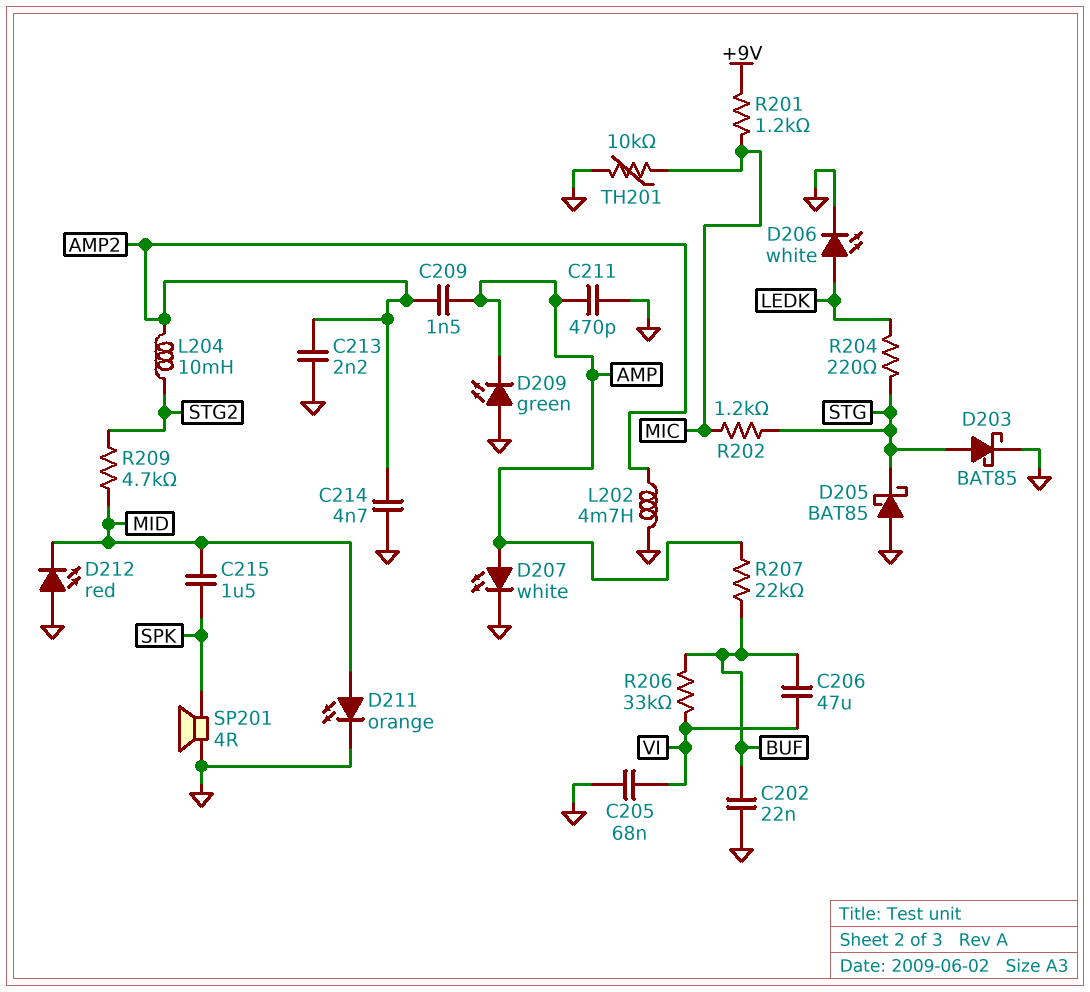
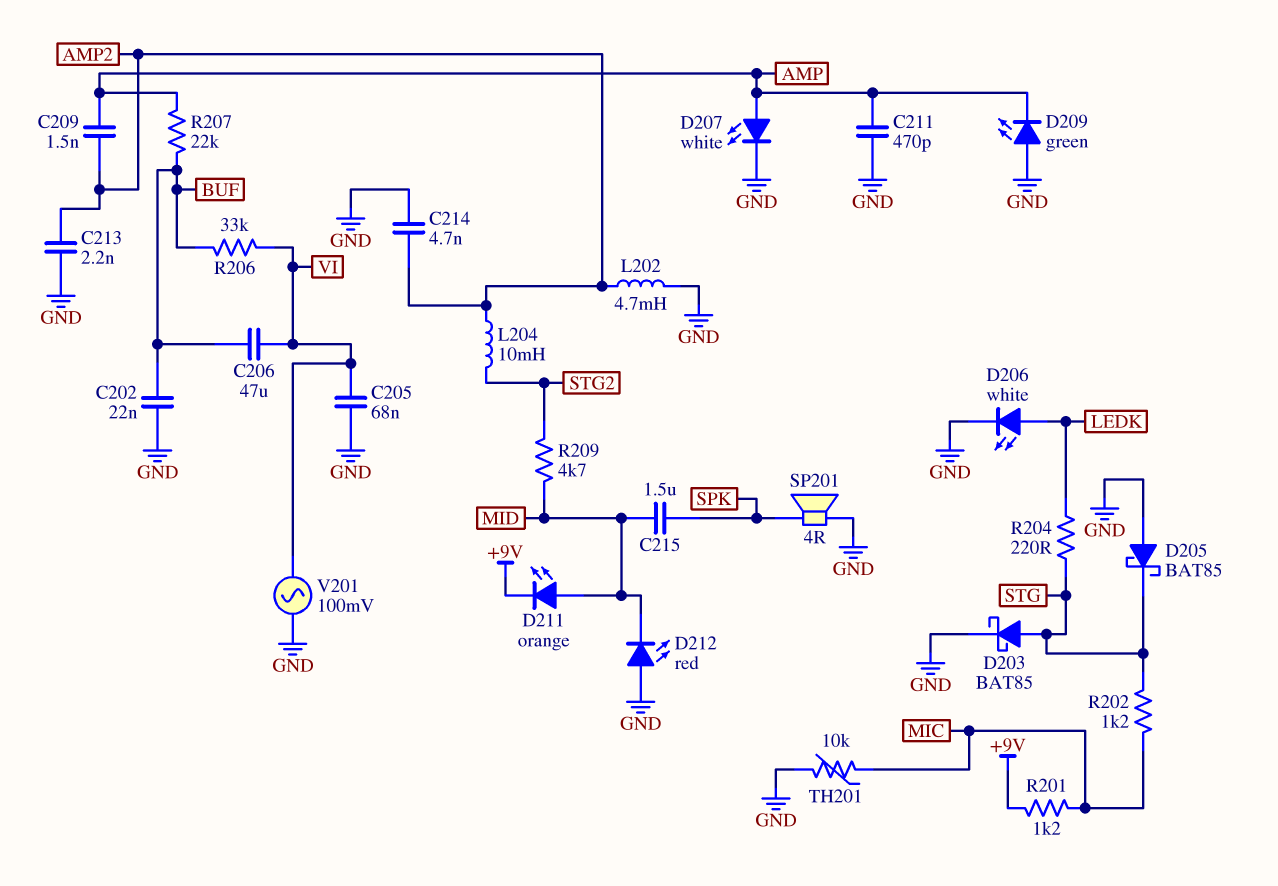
D211: LED orange (A MID, K GND) -> LED orange (A MID, K +9V)
V201: none -> AC 100mV (GND, VI)

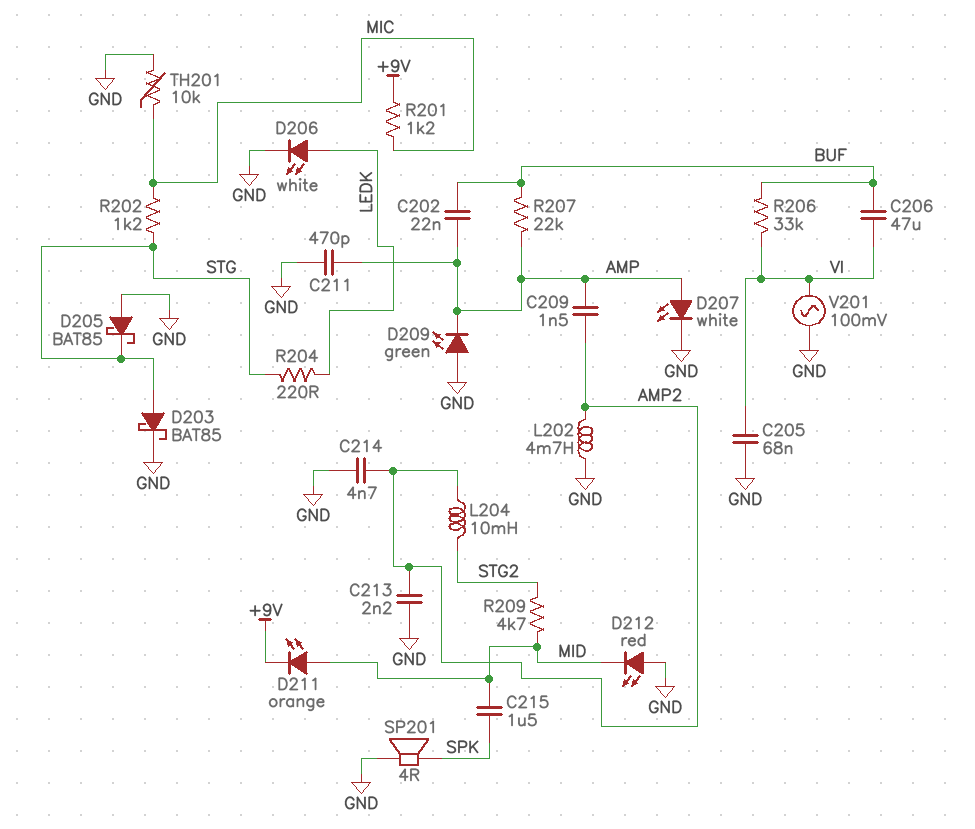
C202: 22nF (BUF, GND) -> 22nF (AMP, BUF)

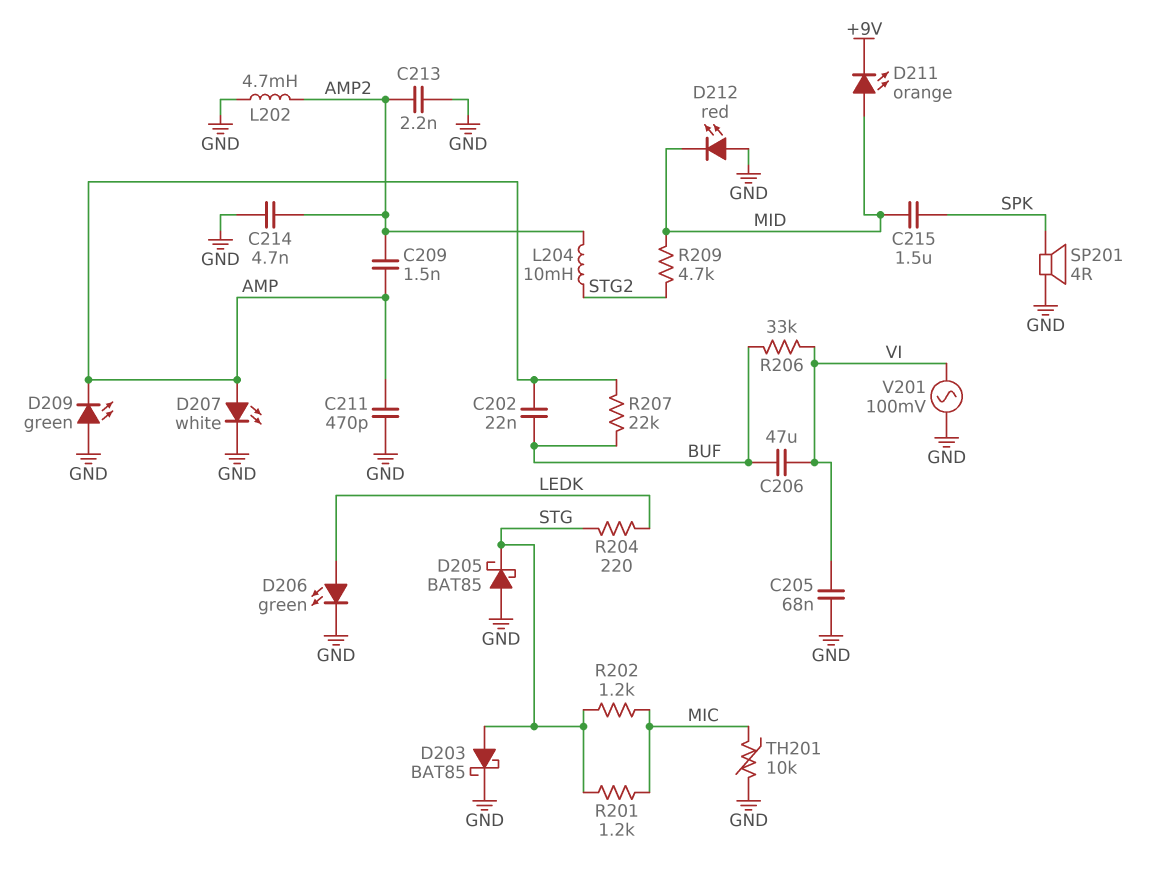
D206: LED white (A LEDK, K GND) -> LED green (A LEDK, K GND)
R201: 1.2k (+9V, MIC) -> 1.2k (MIC, STG)

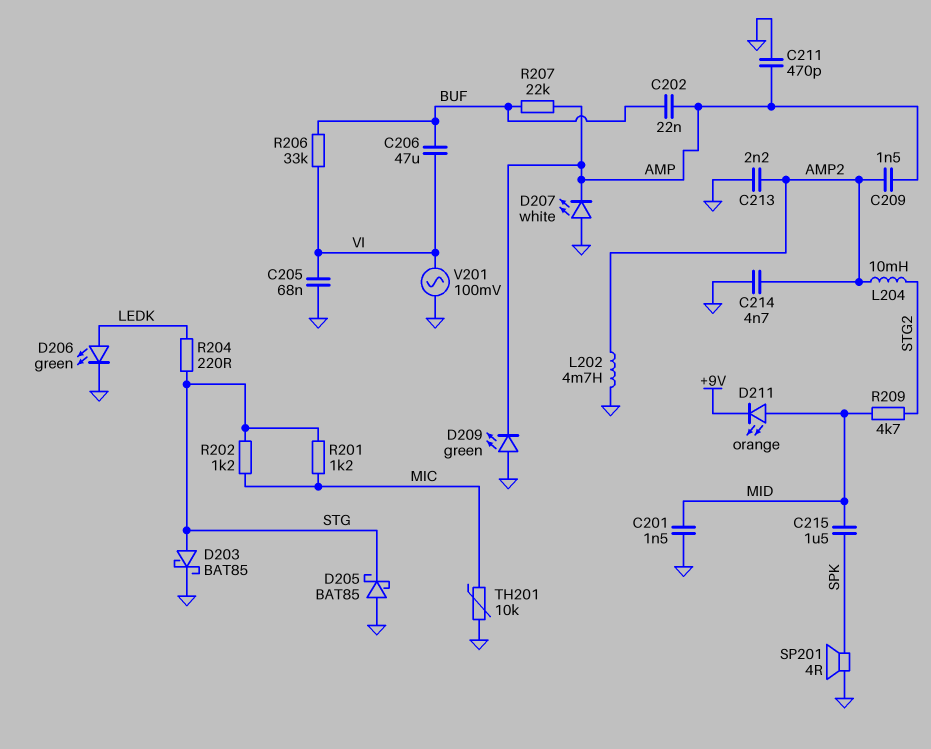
C201: none -> 1.5nF (GND, MID)
D207: LED white (A AMP, K GND) -> LED white (A GND, K AMP)
D212: LED red (A GND, K MID) -> none

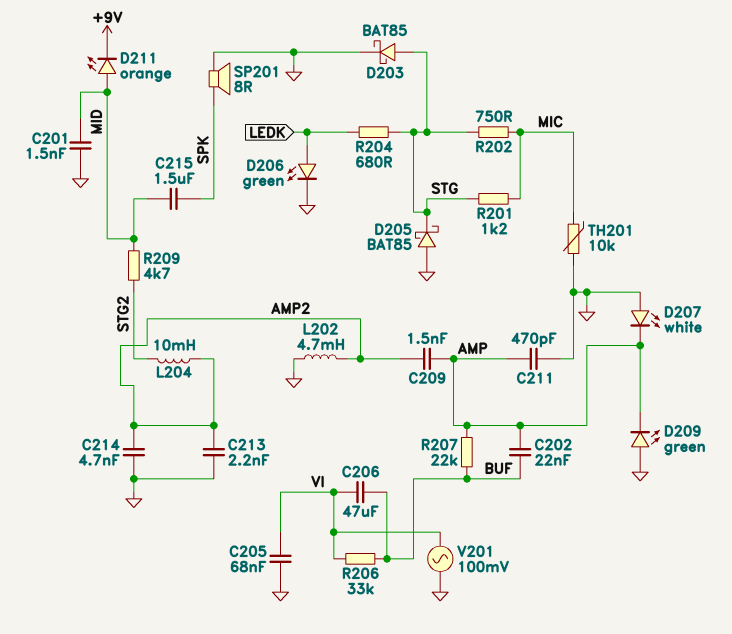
R202: 1.2k (MIC, STG) -> 750 (MIC, STG)
R204: 220 (LEDK, STG) -> 680 (LEDK, STG)
SP201: speaker 4R (GND, SPK) -> speaker 8R (GND, SPK)

